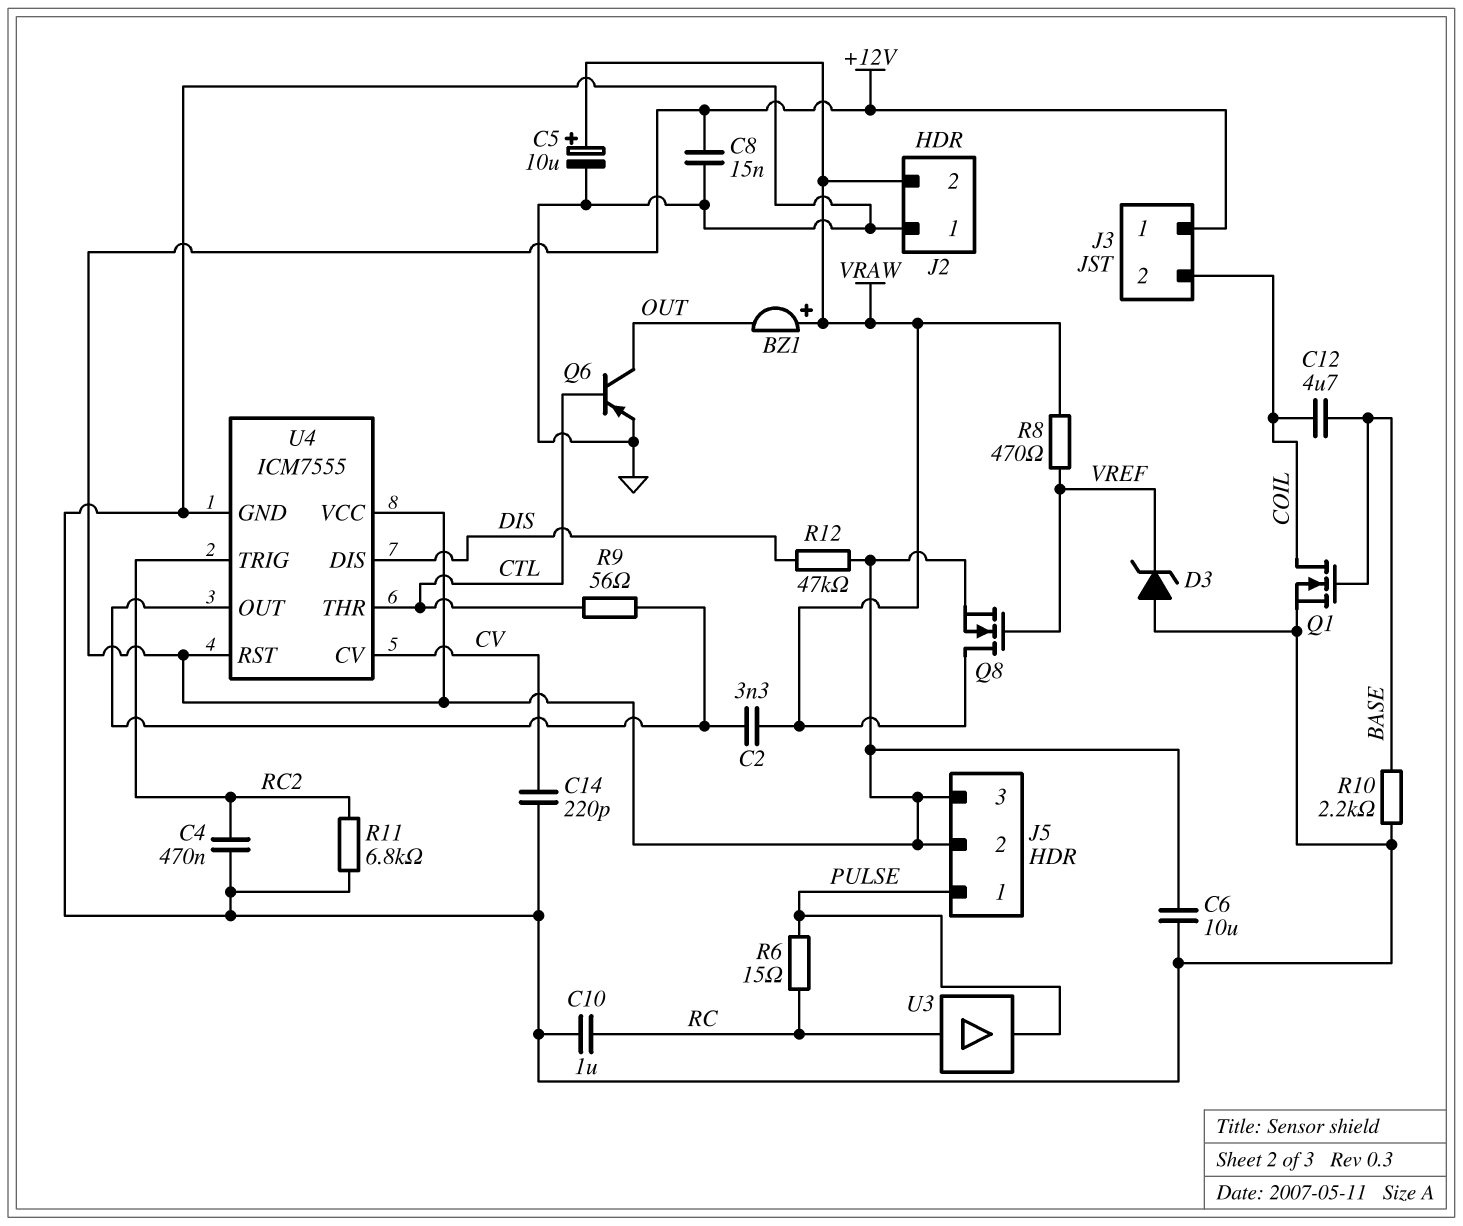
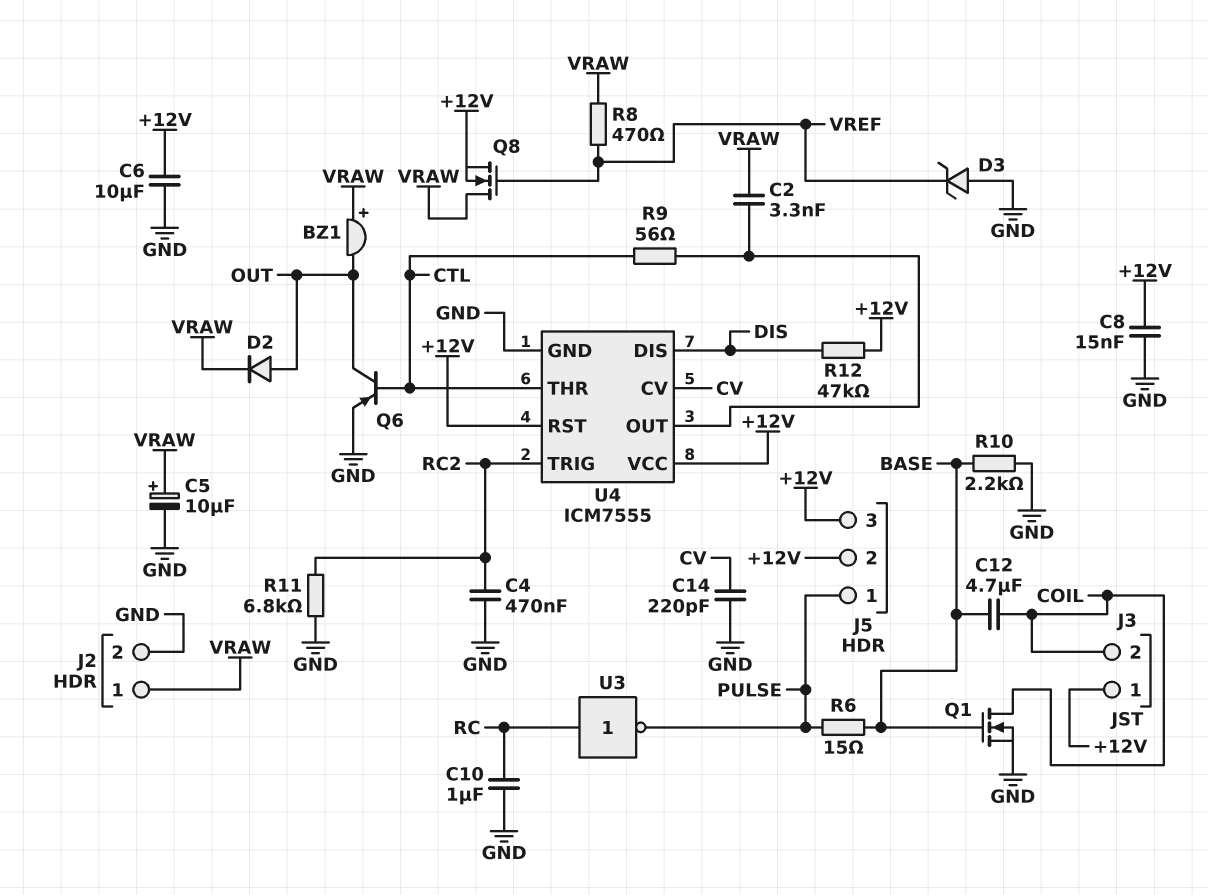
D2: none -> diode (A OUT, K VRAW)
J2 pin 1: GND -> VRAW
J2 pin 2: VRAW -> GND
R6: 15 (PULSE, RC) -> 15 (BASE, PULSE)
U3: buffer (in RC, out PULSE) -> NOT (in RC, out PULSE)

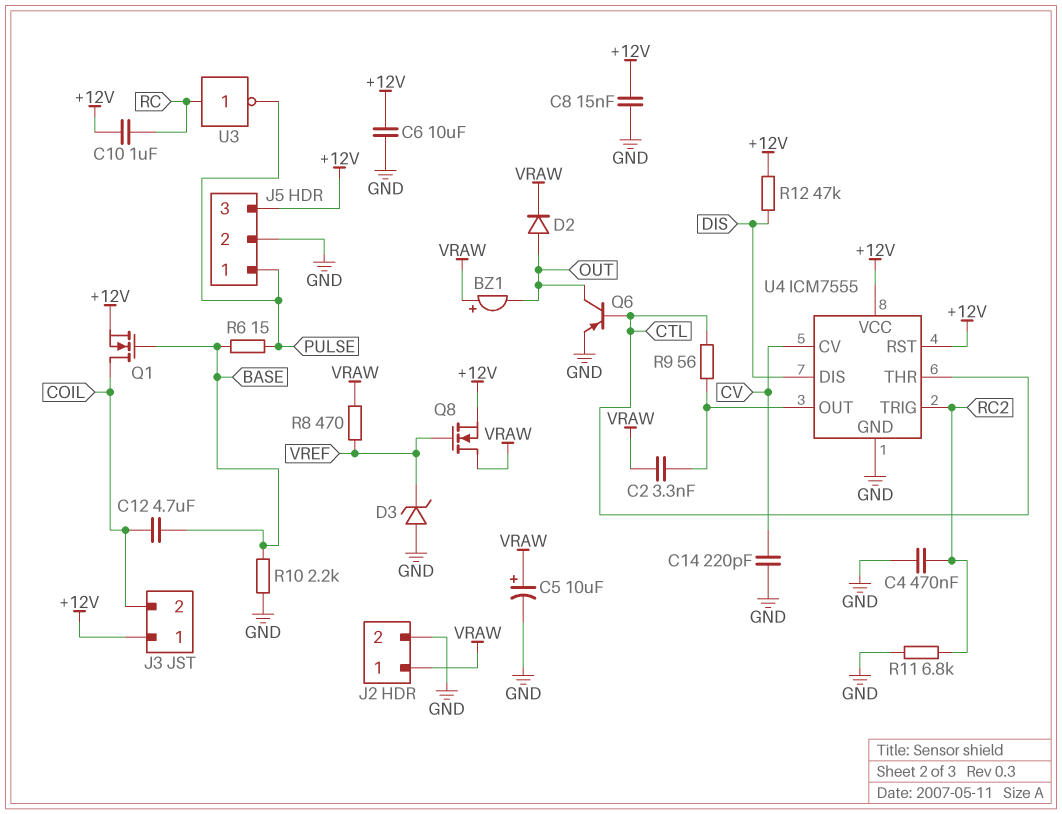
C10: 1uF (GND, RC) -> 1uF (+12V, RC)
J5 pin 2: +12V -> GND
Q1: NMOS (G BASE, D COIL, S GND) -> NMOS (G BASE, D COIL, S +12V)

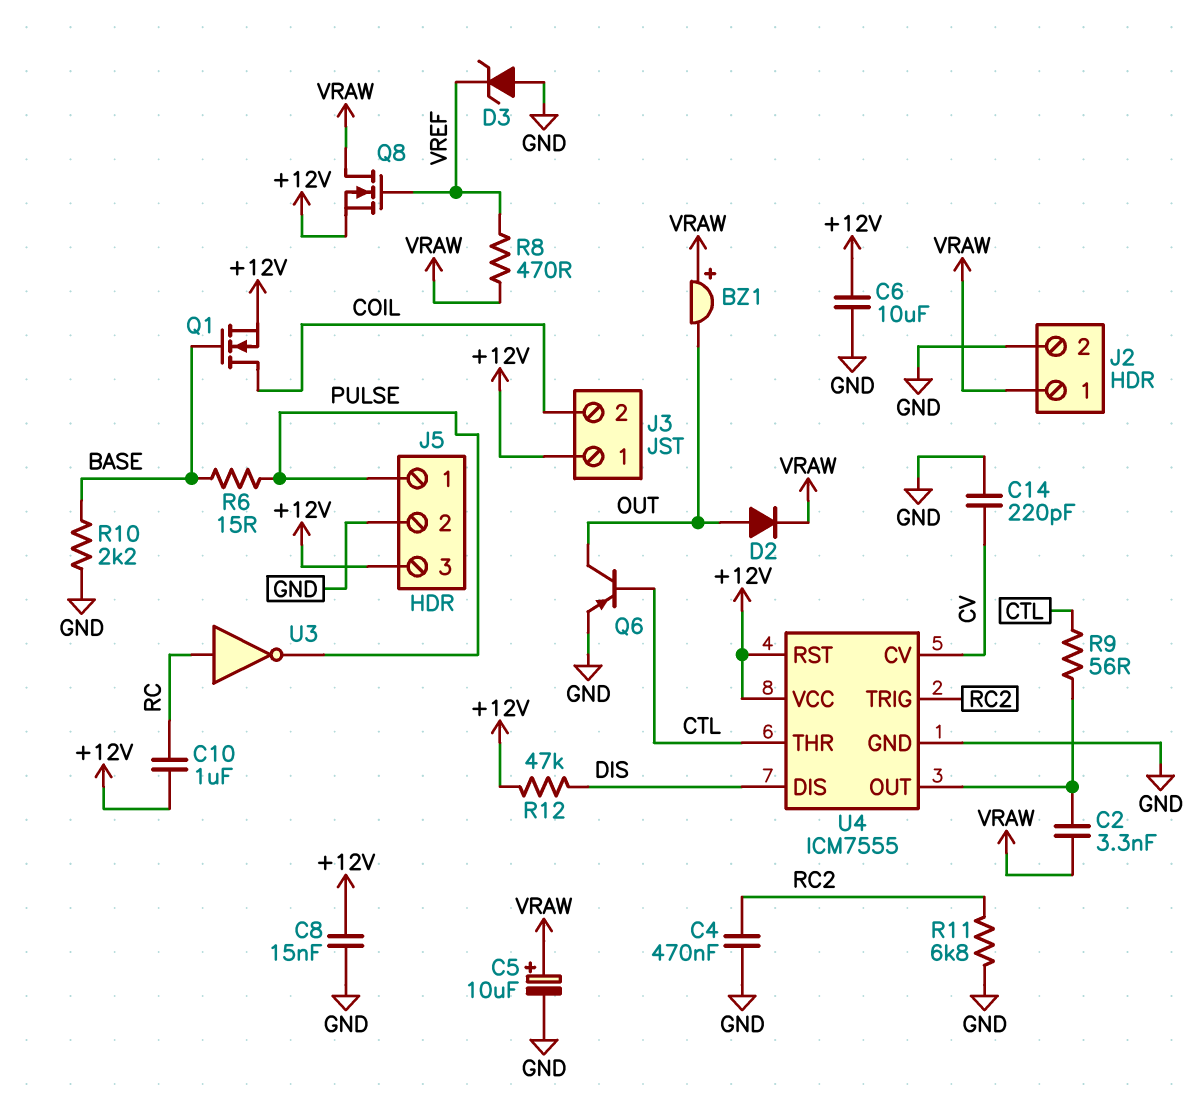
C12: 4.7uF (BASE, COIL) -> none

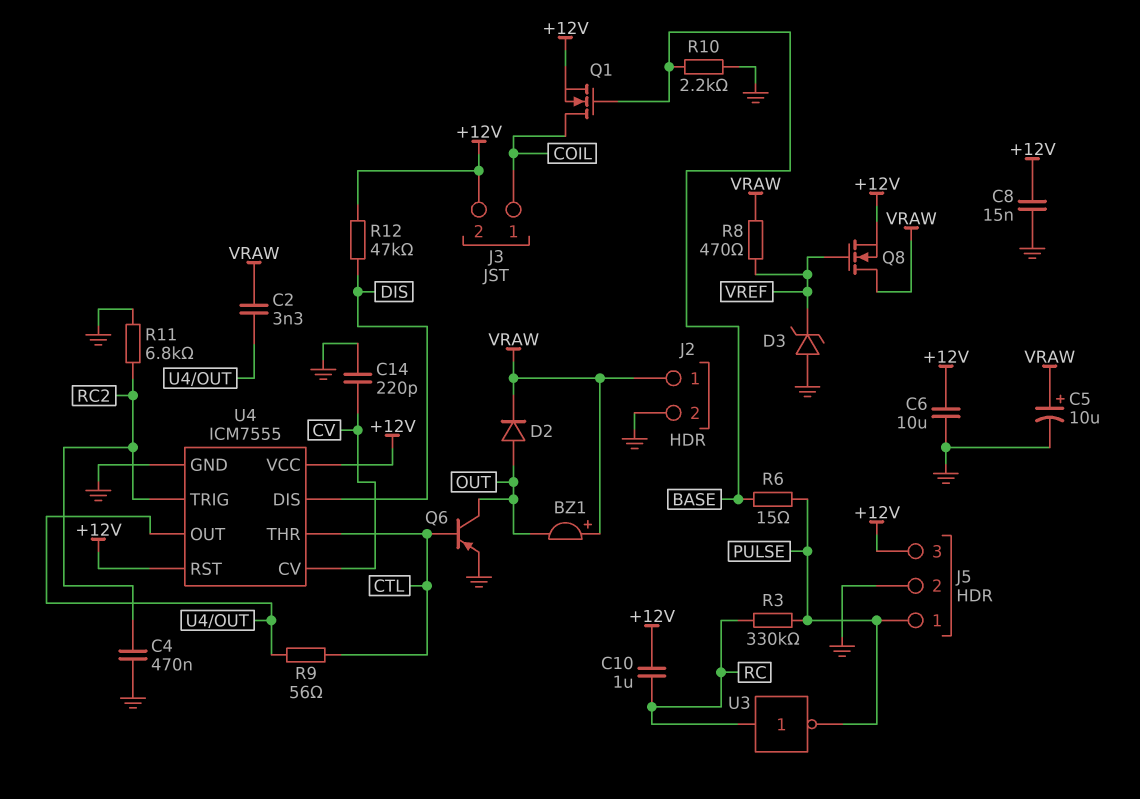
J3 pin 1: +12V -> COIL
J3 pin 2: COIL -> +12V
R3: none -> 330k (PULSE, RC)

